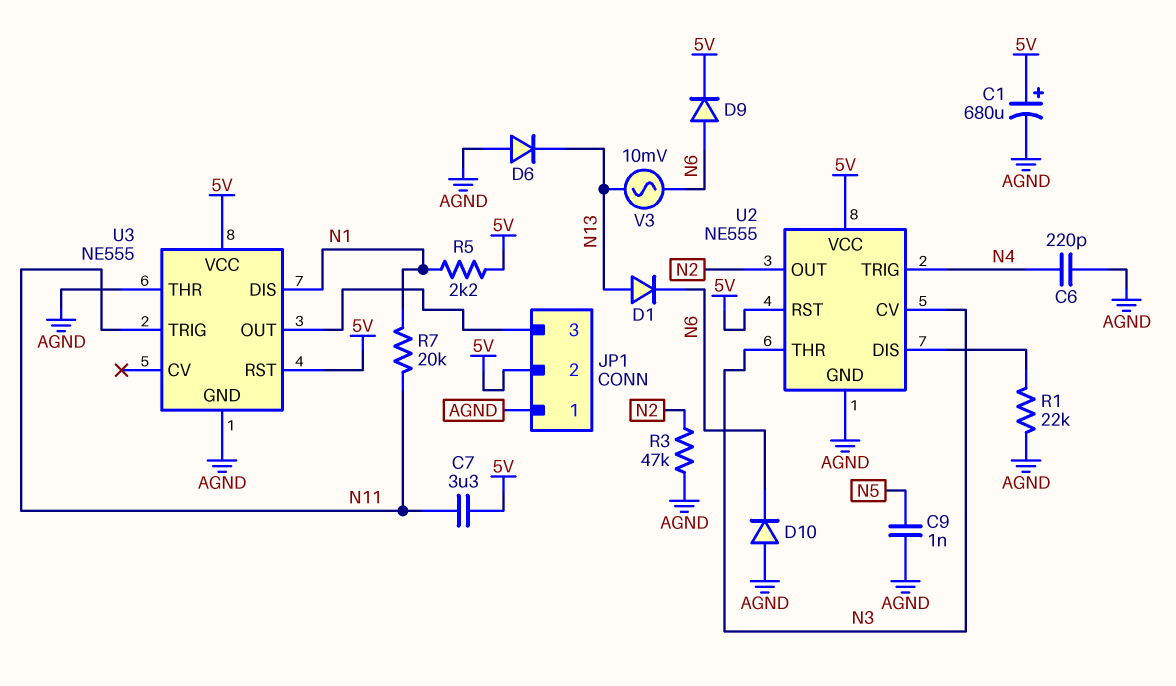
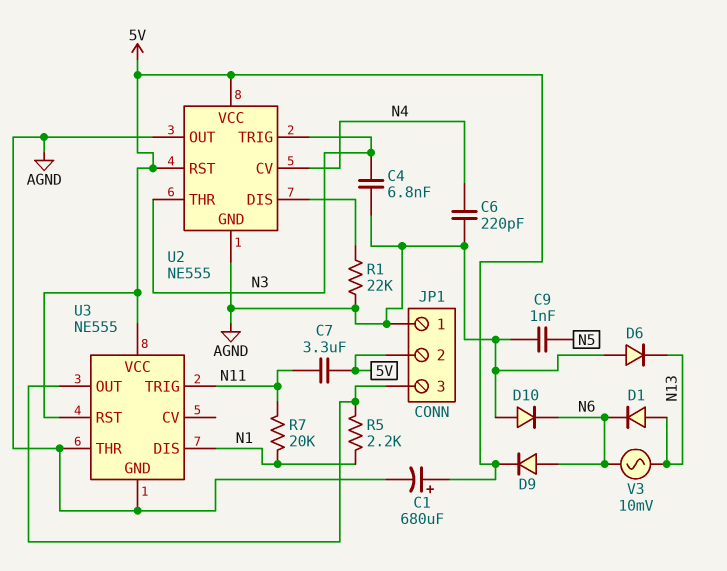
C4: none -> 6.8nF (AGND, N3)
R3: 47k (AGND, N2) -> none
R5: 2.2k (5V, N1) -> 2.2k (JP1/3, N1)
U2 pin CV: N3 -> N4
U2 pin OUT: N2 -> AGND
U2 pin TRIG: N4 -> N3

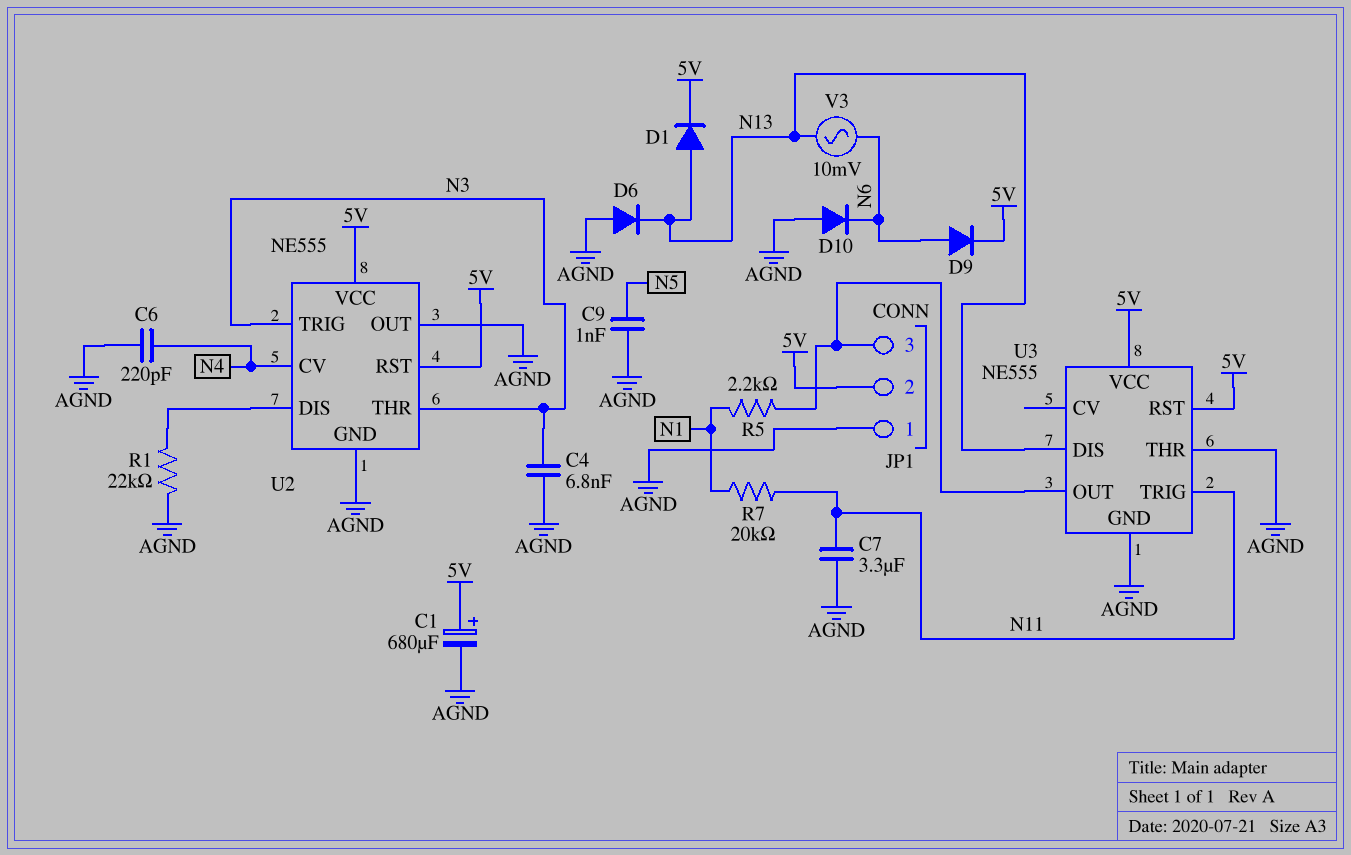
C7: 3.3uF (5V, N11) -> 3.3uF (AGND, N11)
D1: diode (A N13, K N6) -> diode (A N13, K 5V)
U3 pin DIS: N1 -> N13

